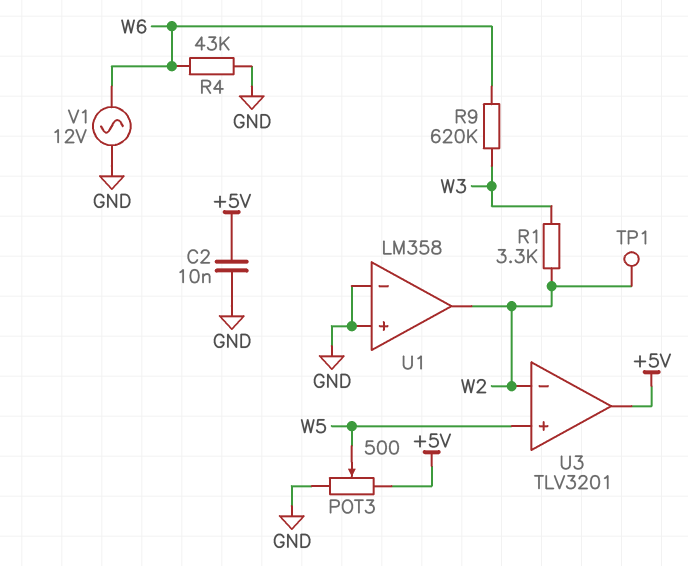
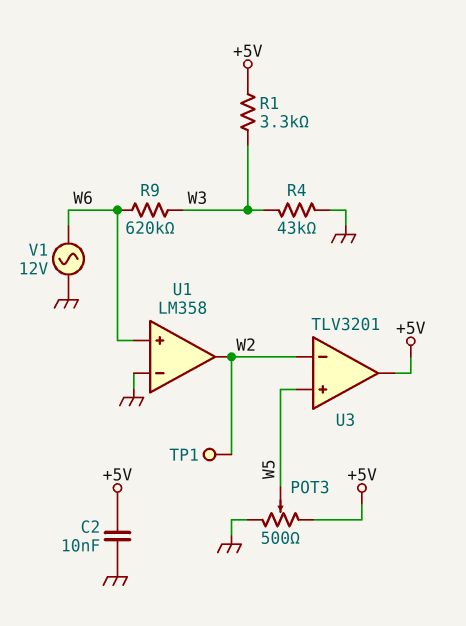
R1: 3.3k (W2, W3) -> 3.3k (+5V, W3)
R4: 43k (GND, W6) -> 43k (GND, W3)
U1 pin in+: GND -> W6

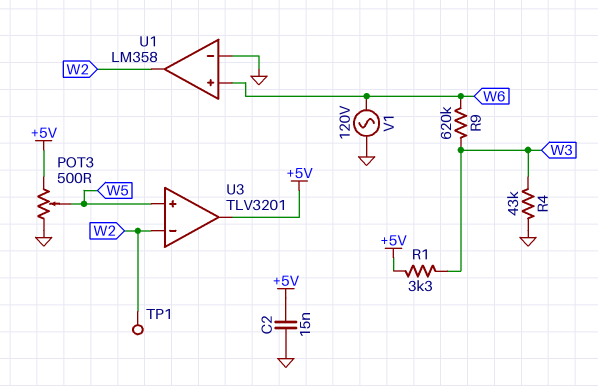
C2: 10nF (+5V, GND) -> 15nF (+5V, GND)
V1: AC 12V (GND, W6) -> AC 120V (GND, W6)

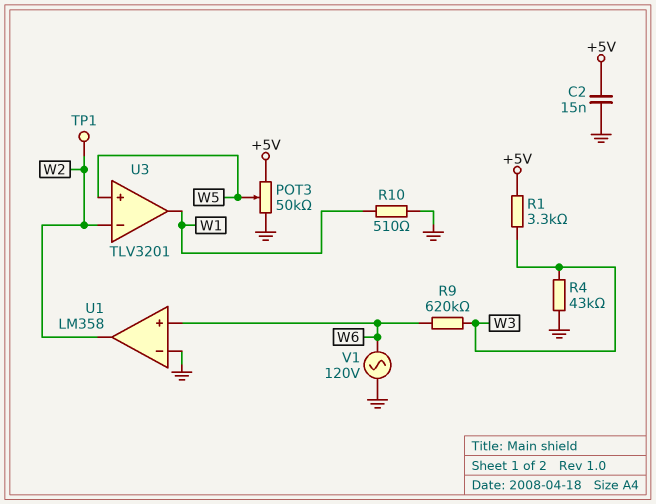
POT3: 500 (+5V, GND, wiper W5) -> 50k (+5V, GND, wiper W5)
R10: none -> 510 (GND, W1)
U3 pin out: +5V -> W1

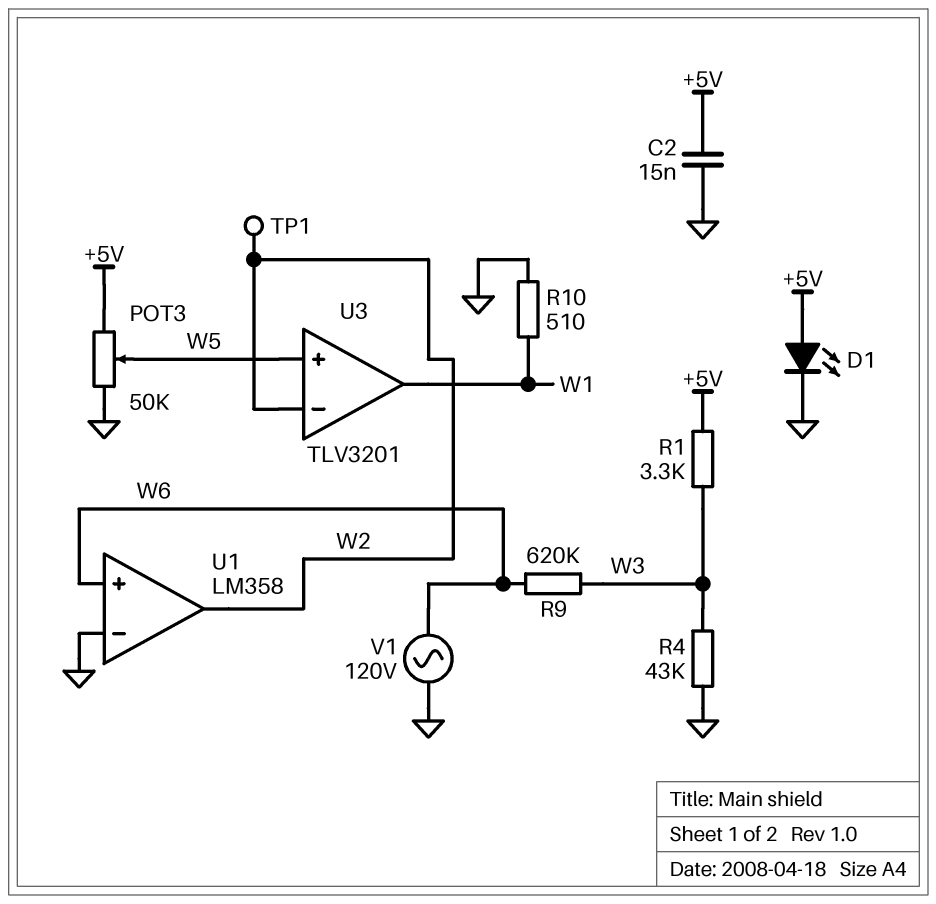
D1: none -> LED (A +5V, K GND)

